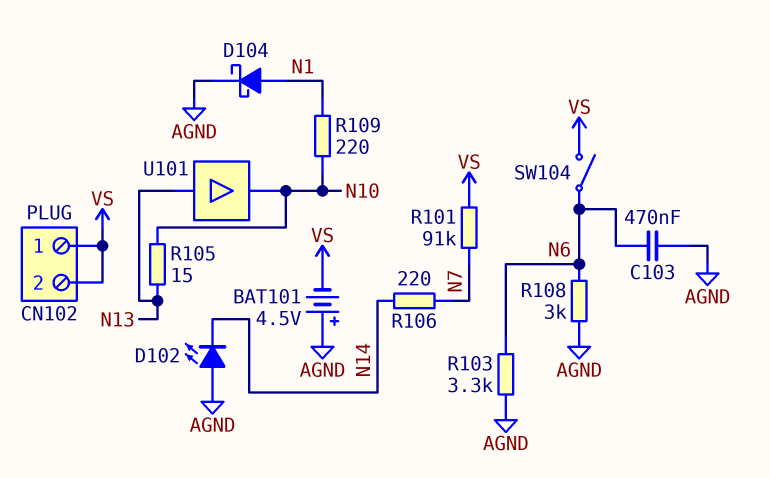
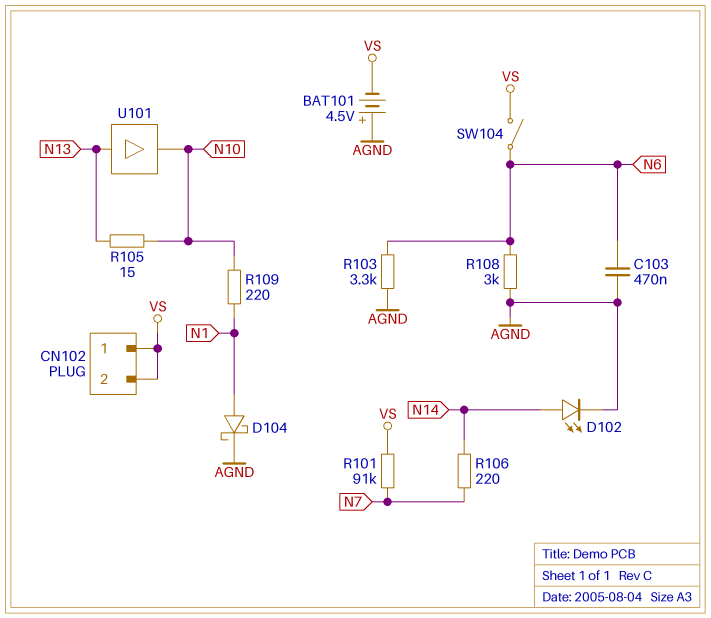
D102: LED (A AGND, K N14) -> LED (A N14, K AGND)

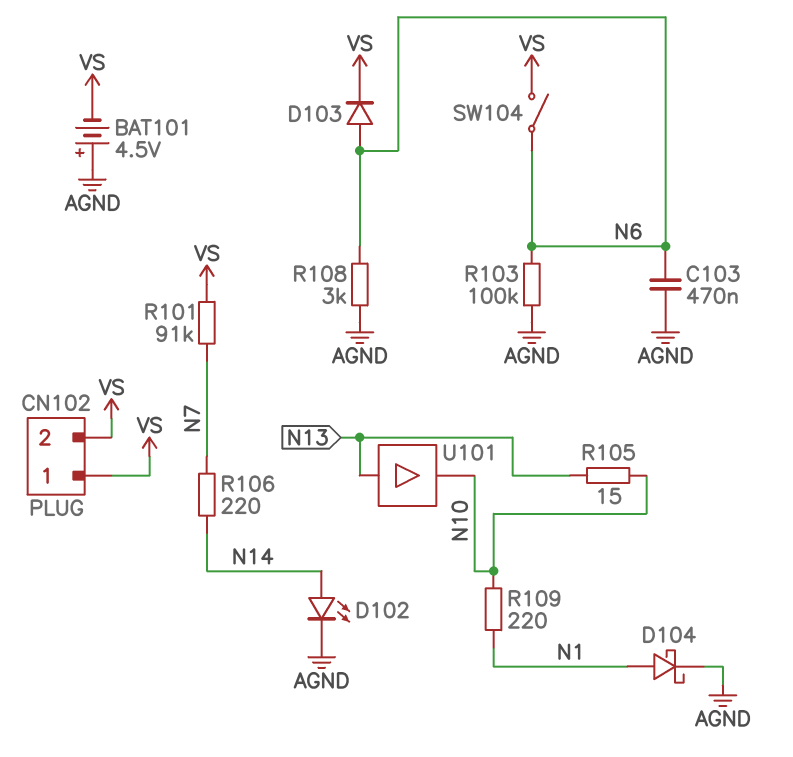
D103: none -> diode (A N6, K VS)
R103: 3.3k (AGND, N6) -> 100k (AGND, N6)

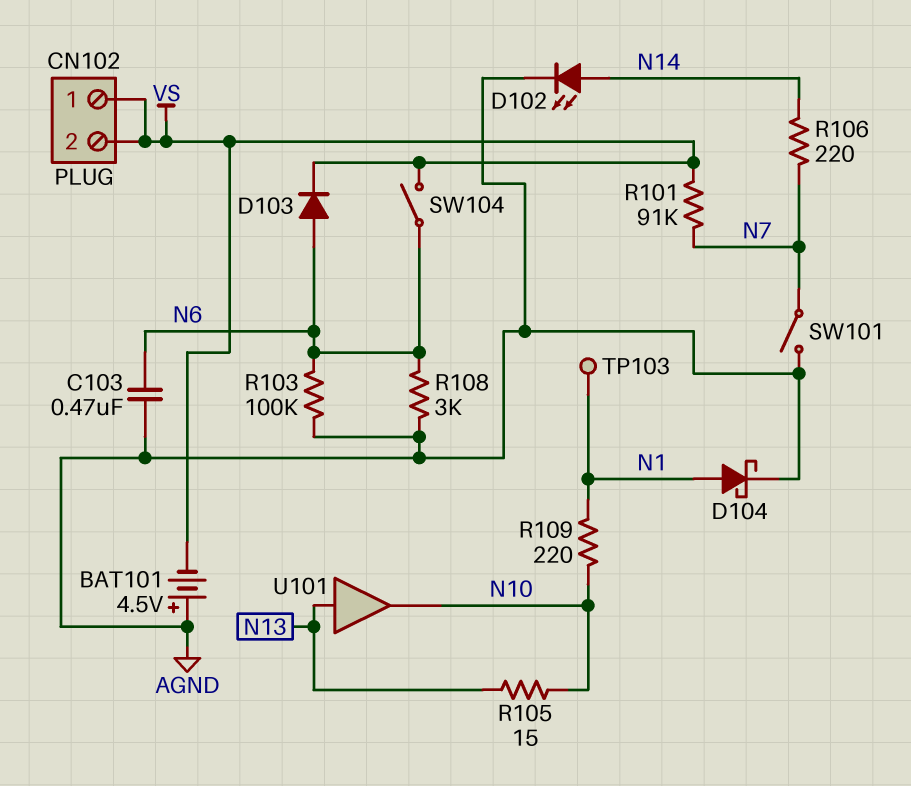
SW101: none -> switch (AGND, N7)
TP103: none -> test point (N1)

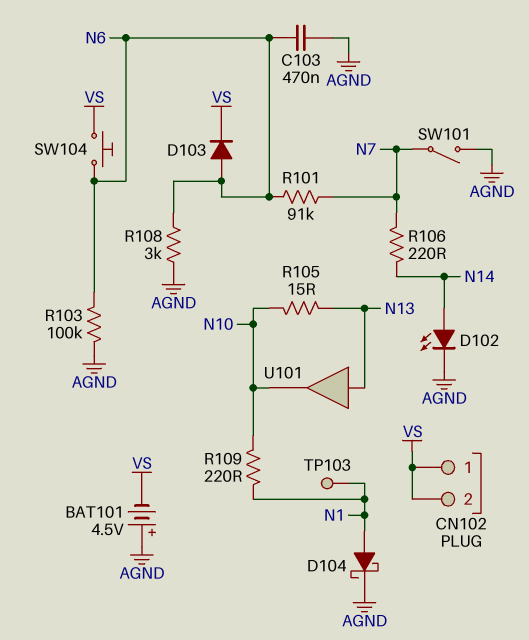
R101: 91k (N7, VS) -> 91k (N6, N7)
SW104: switch (N6, VS) -> button (N6, VS)

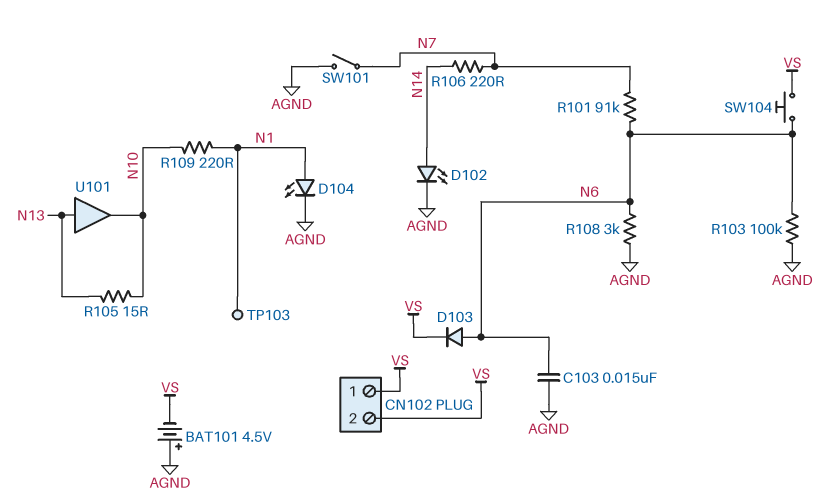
C103: 470nF (AGND, N6) -> 15nF (AGND, N6)
D104: schottky (A N1, K AGND) -> LED (A N1, K AGND)

